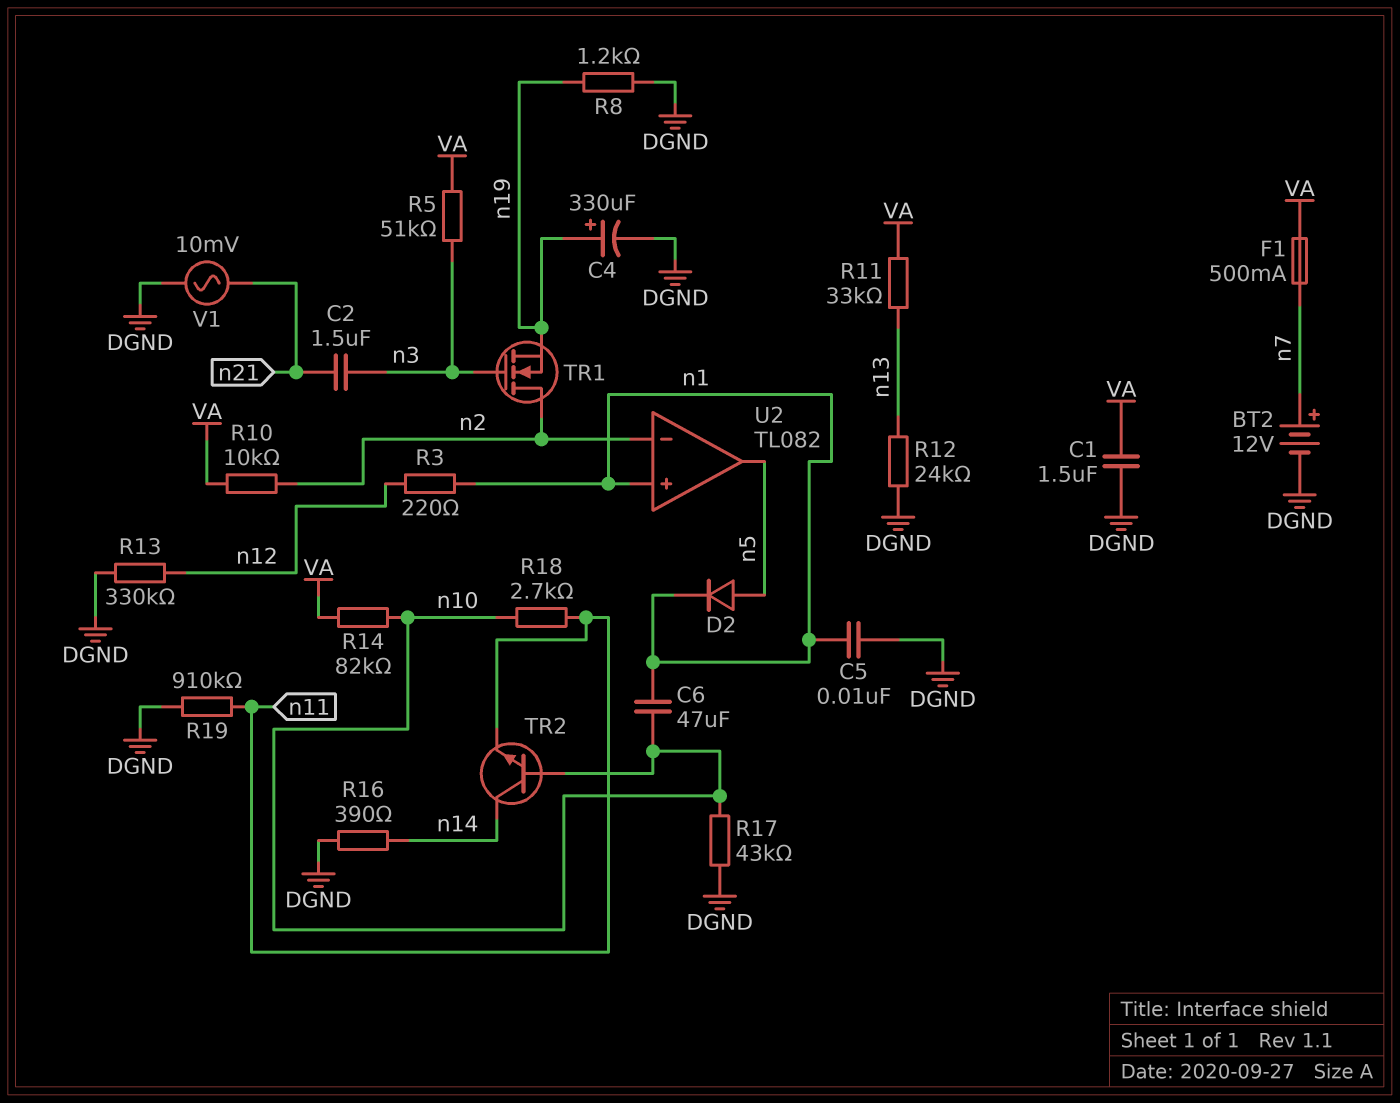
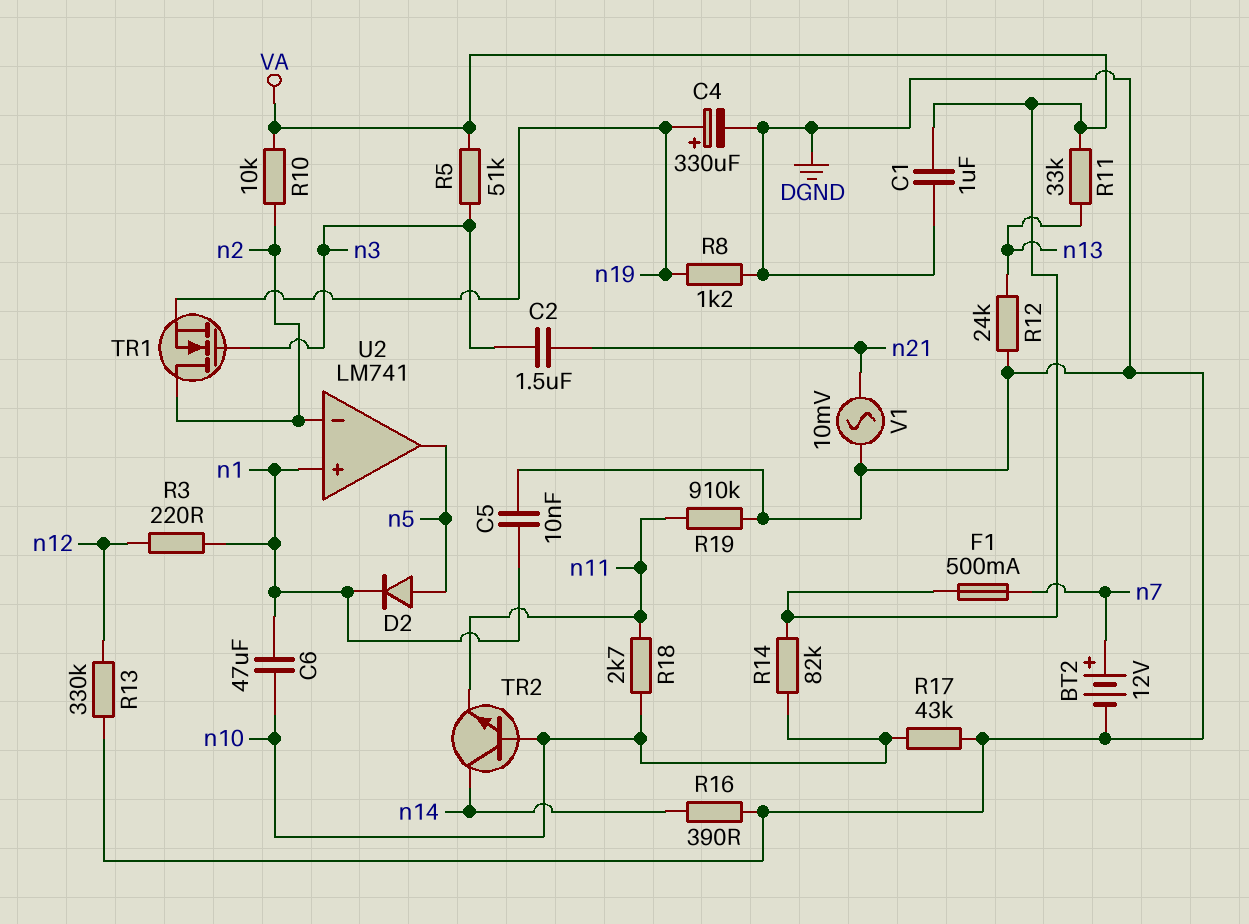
C1: 1.5uF (DGND, VA) -> 1uF (DGND, VA)
U2: TL082 -> LM741

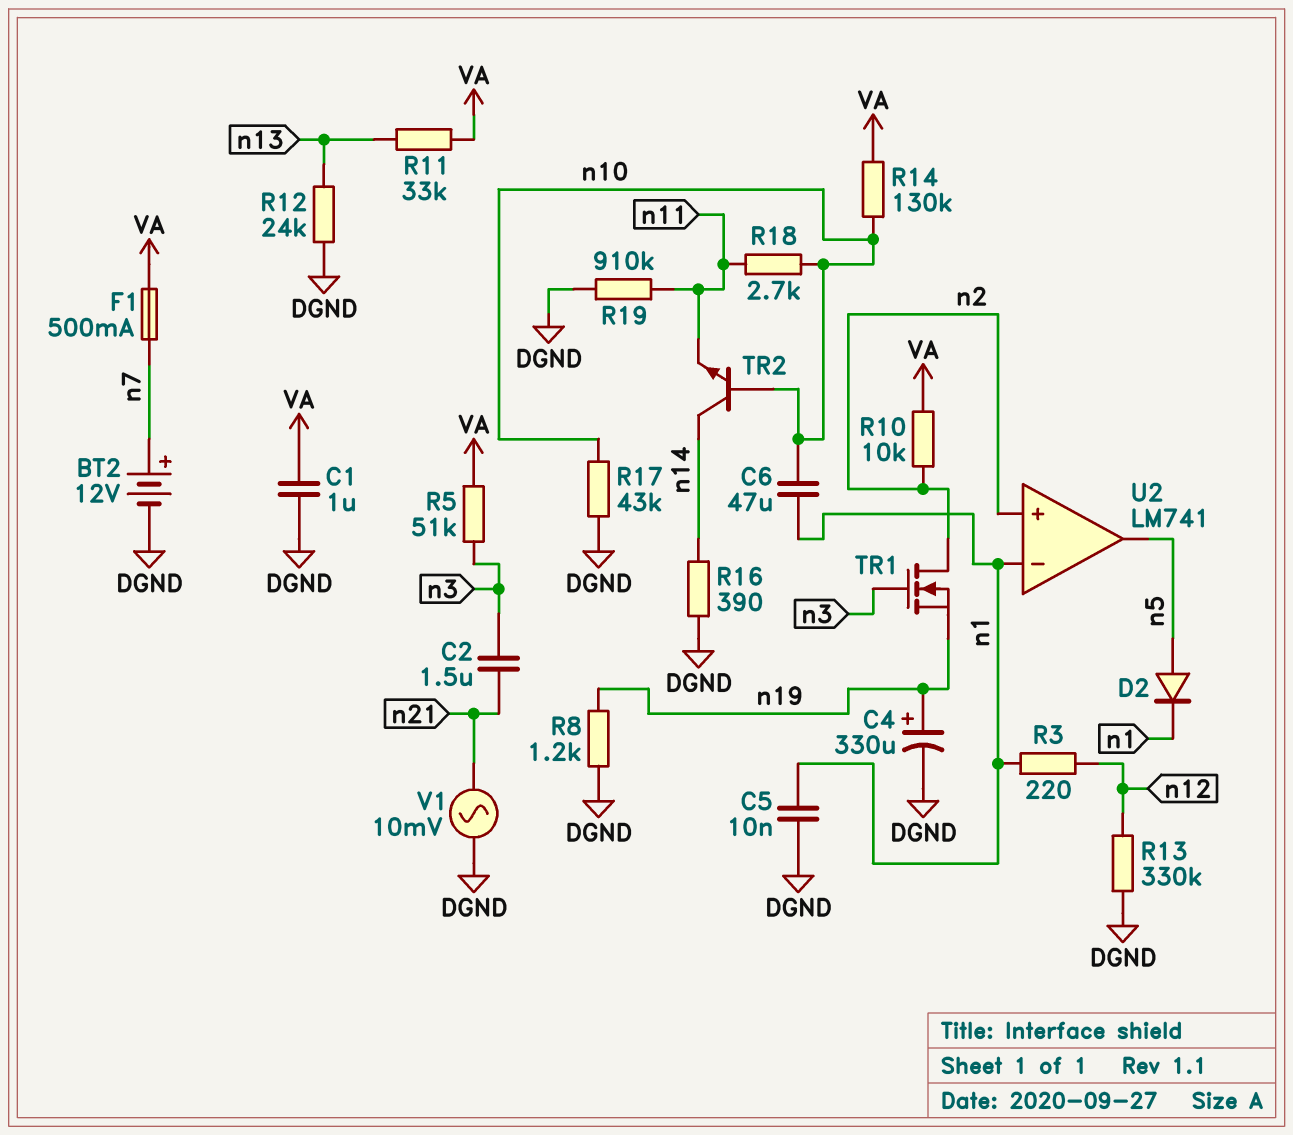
R14: 82k (VA, n10) -> 130k (VA, n10)
U2 pin in+: n1 -> n2
U2 pin in-: n2 -> n1

